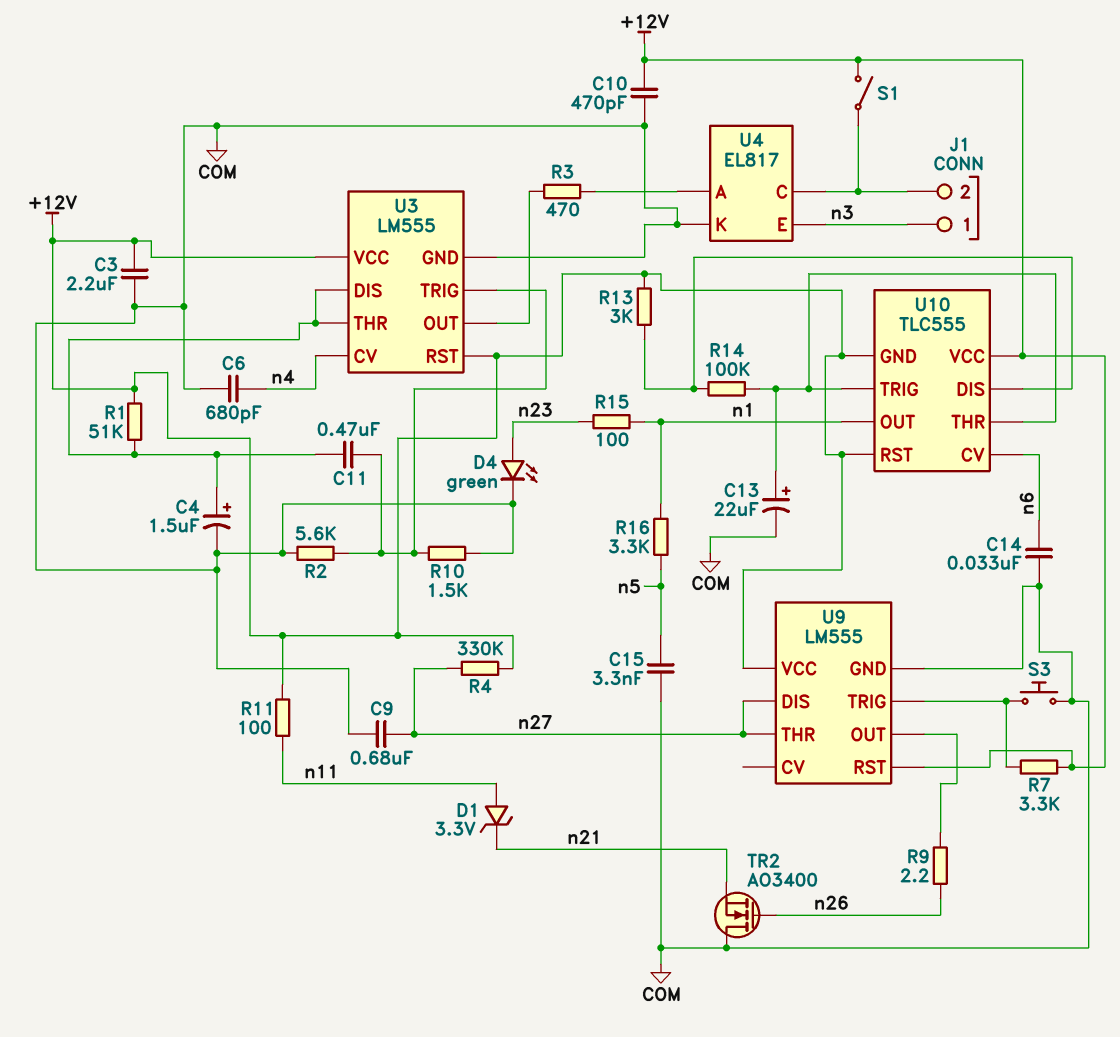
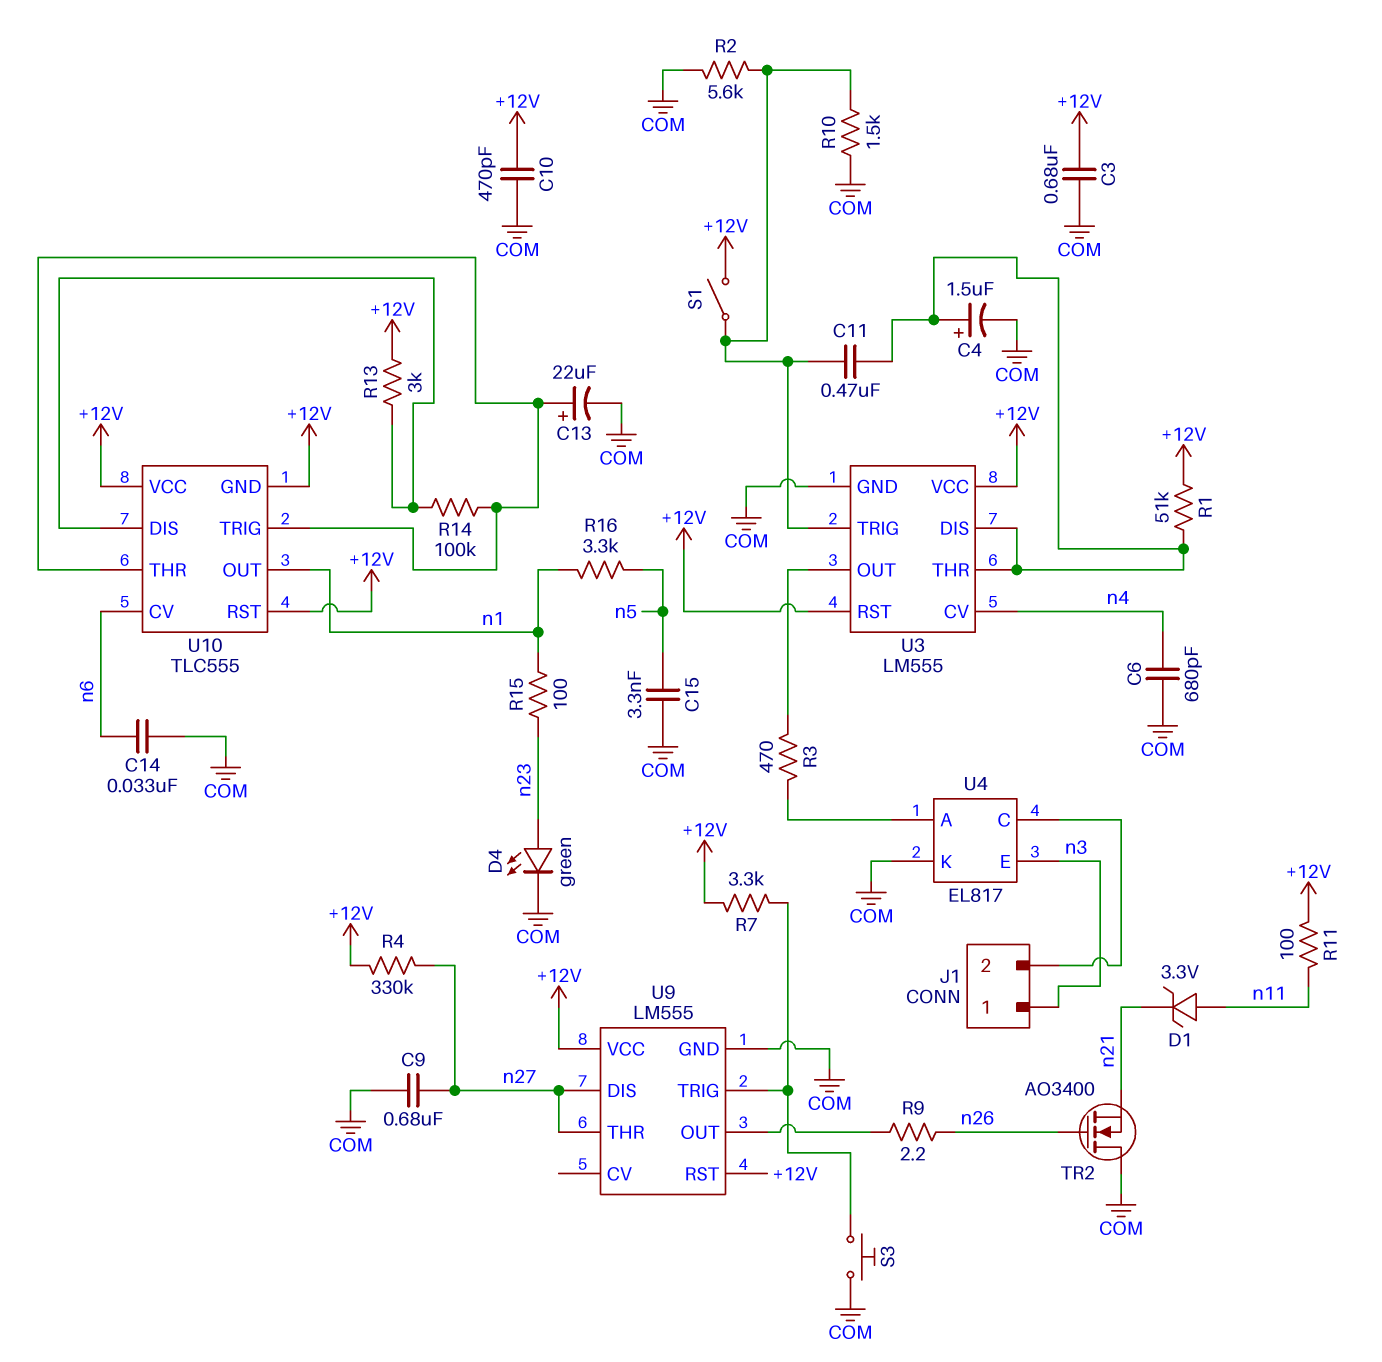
C3: 2.2uF (+12V, COM) -> 680nF (+12V, COM)
S1: switch (+12V, J1/2) -> switch (+12V, U3/TRIG)

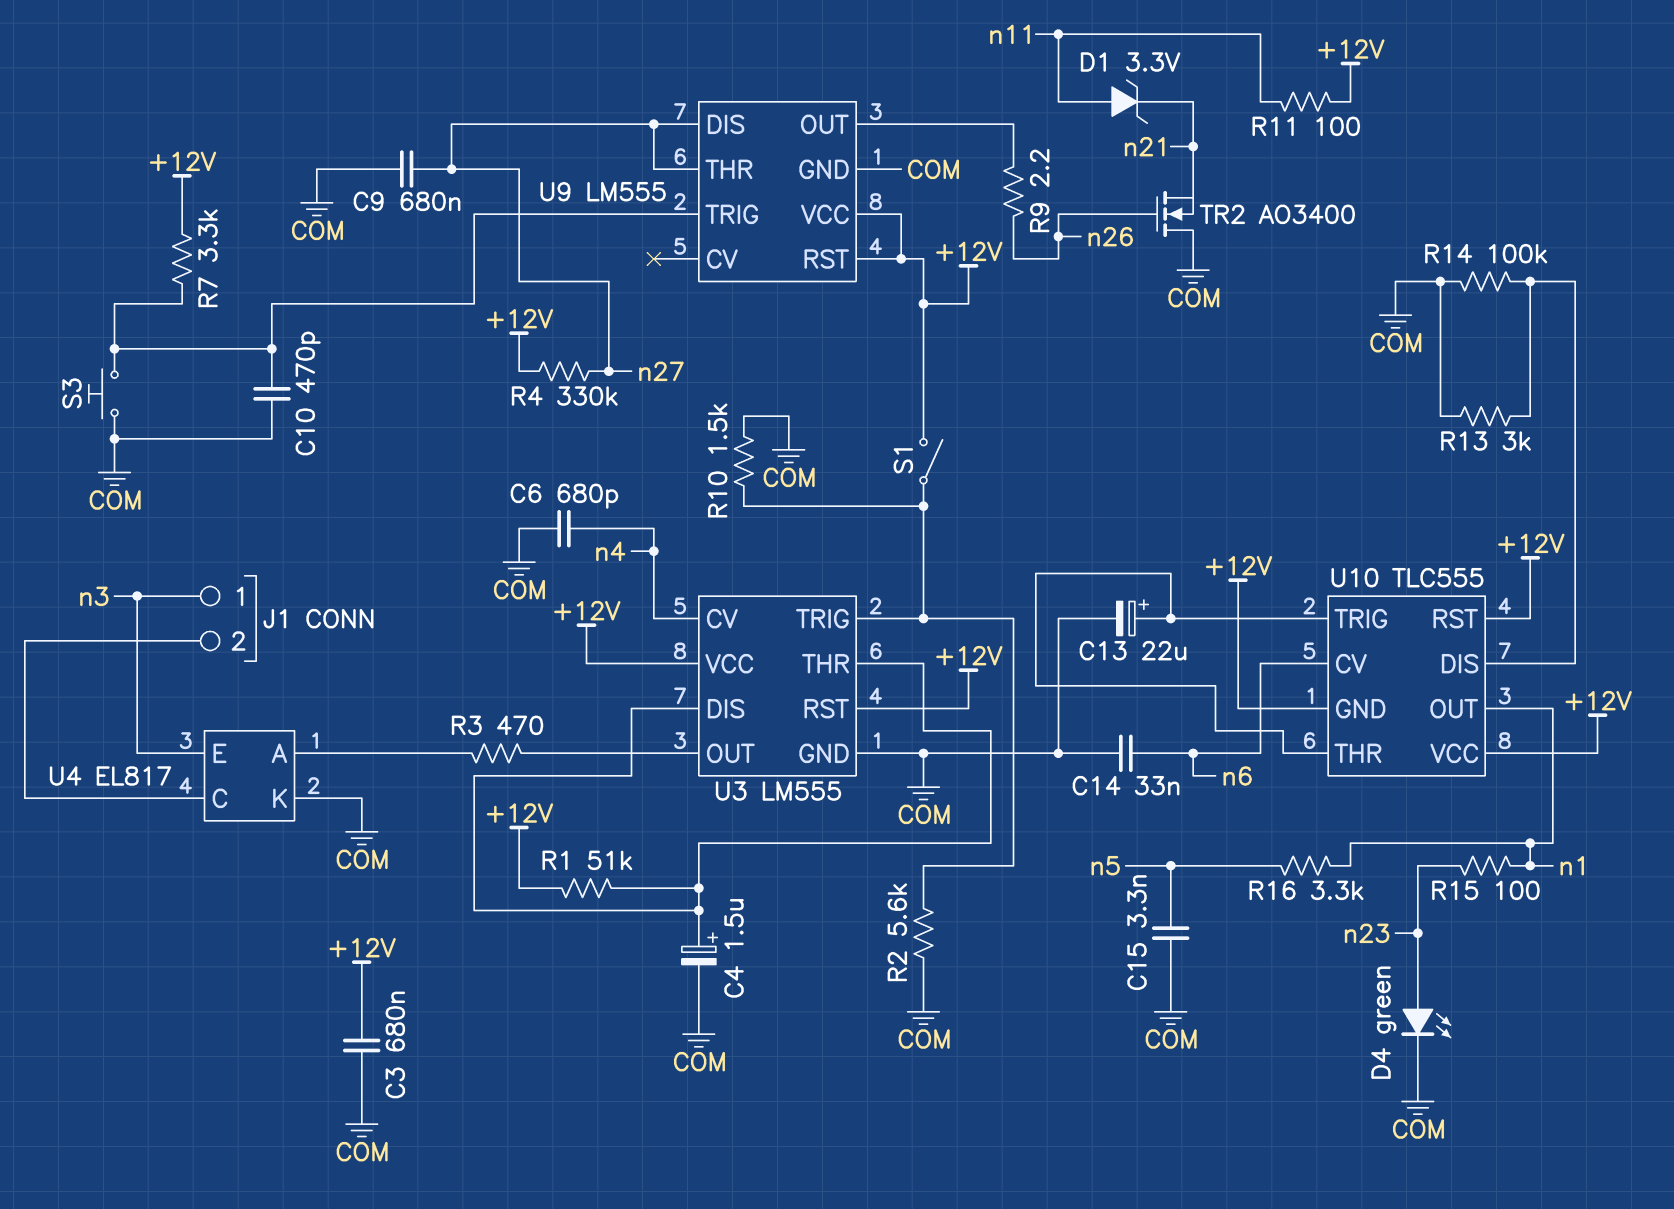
C10: 470pF (+12V, COM) -> 470pF (COM, U9/TRIG)
C11: 470nF (U3/DIS, U3/TRIG) -> none
R13: 3k (+12V, U10/DIS) -> 3k (COM, U10/DIS)
R14: 100k (U10/DIS, U10/THR) -> 100k (COM, U10/DIS)

